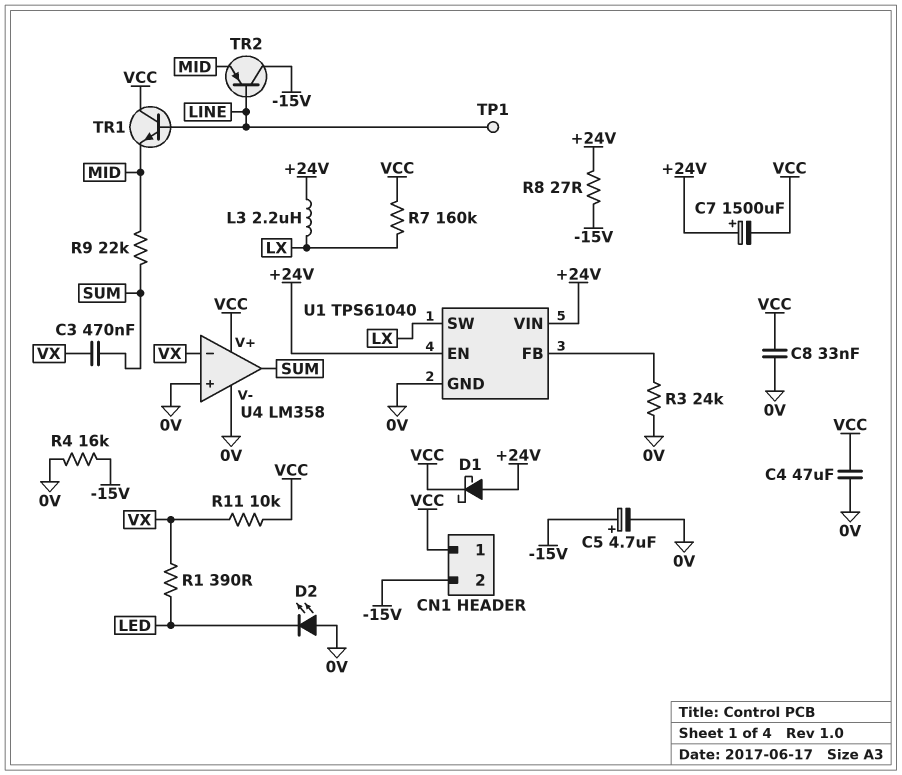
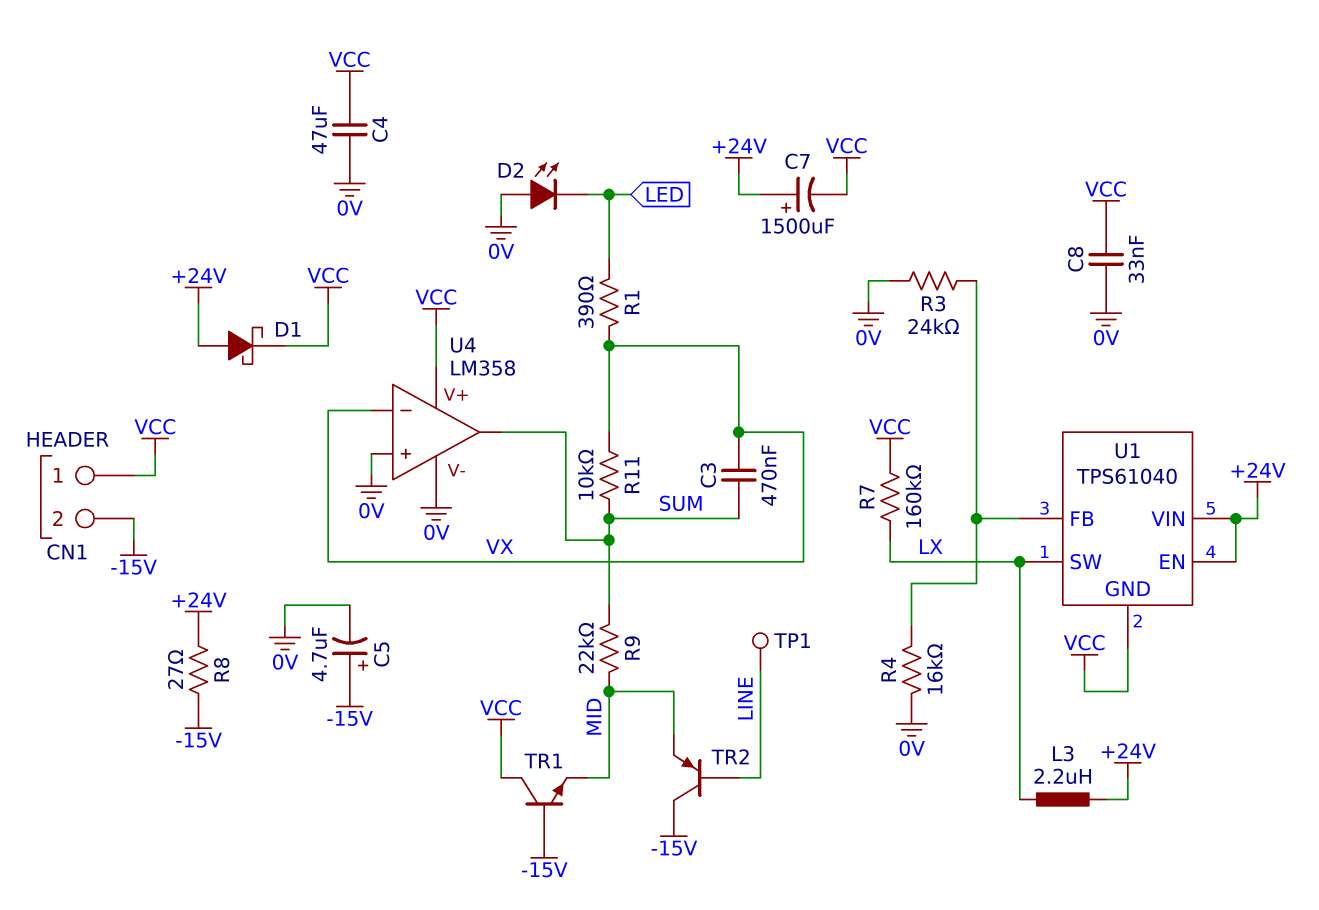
R4: 16k (-15V, 0V) -> 16k (0V, U1/FB)
R11: 10k (VCC, VX) -> 10k (SUM, VX)
TR1: NPN (B LINE, C VCC, E MID) -> NPN (B -15V, C VCC, E MID)
U1 pin GND: 0V -> VCC

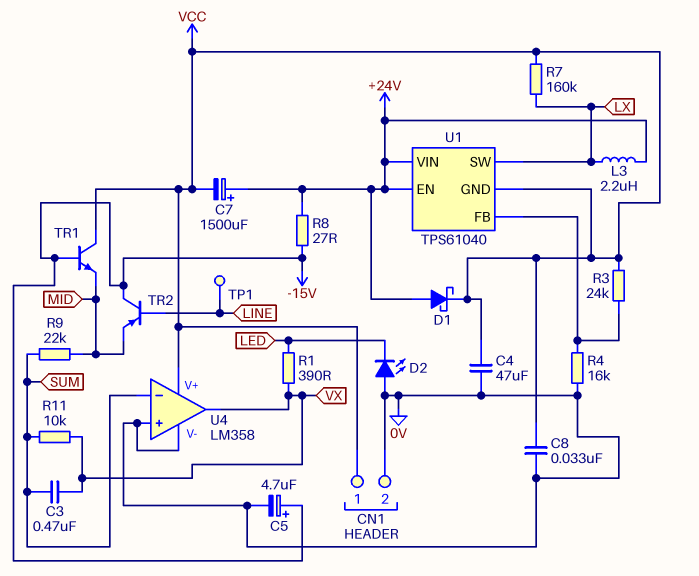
CN1 pin 2: -15V -> 0V
R3: 24k (0V, U1/FB) -> 24k (U1/FB, VCC)
U4 pin in-: VX -> SUM
U4 pin out: SUM -> VX

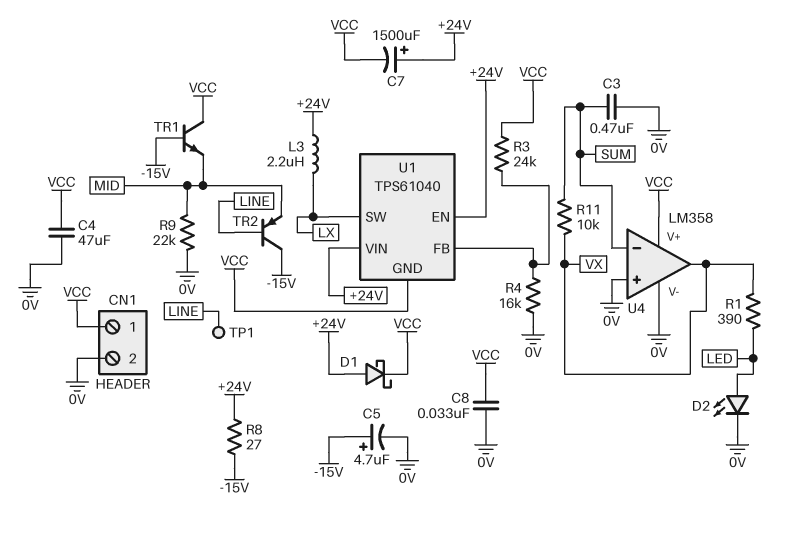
C3: 470nF (SUM, VX) -> 470nF (0V, SUM)
D2: LED (A 0V, K LED) -> LED (A LED, K 0V)
R7: 160k (LX, VCC) -> none
R9: 22k (MID, SUM) -> 22k (0V, MID)

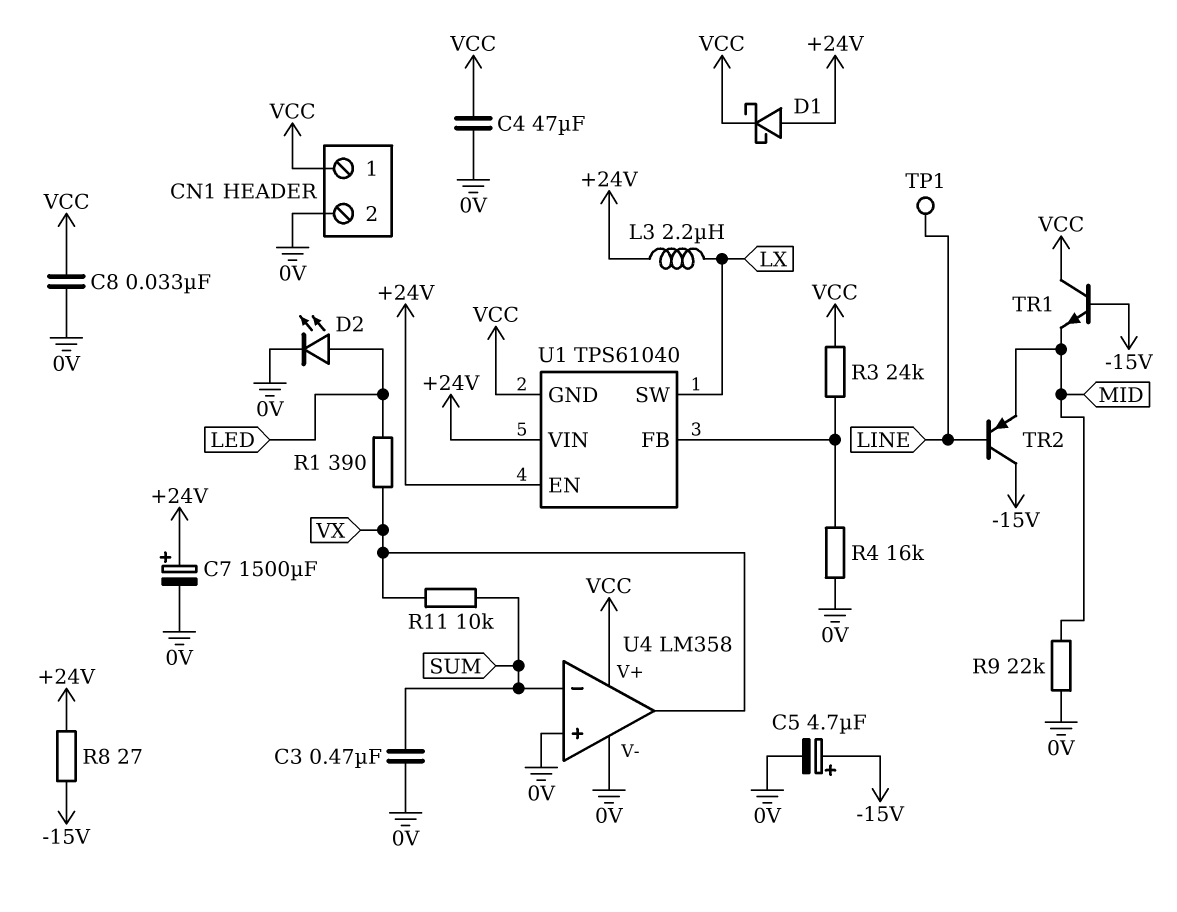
C7: 1500uF (plus +24V, minus VCC) -> 1500uF (plus +24V, minus 0V)

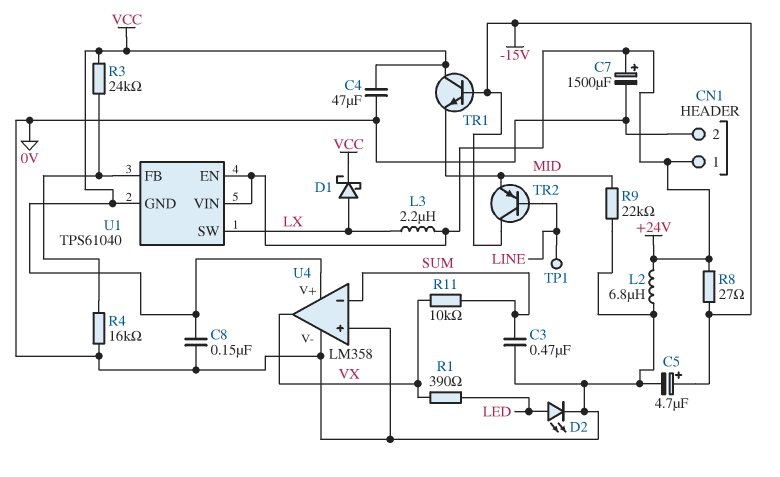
C8: 33nF (0V, VCC) -> 150nF (0V, VCC)
CN1 pin 1: VCC -> +24V
D1: schottky (A +24V, K VCC) -> schottky (A LX, K VCC)
L2: none -> 6.8uH (+24V, 0V)

